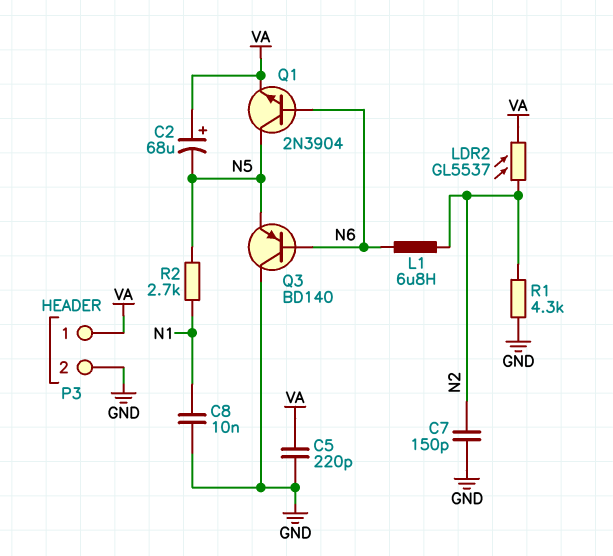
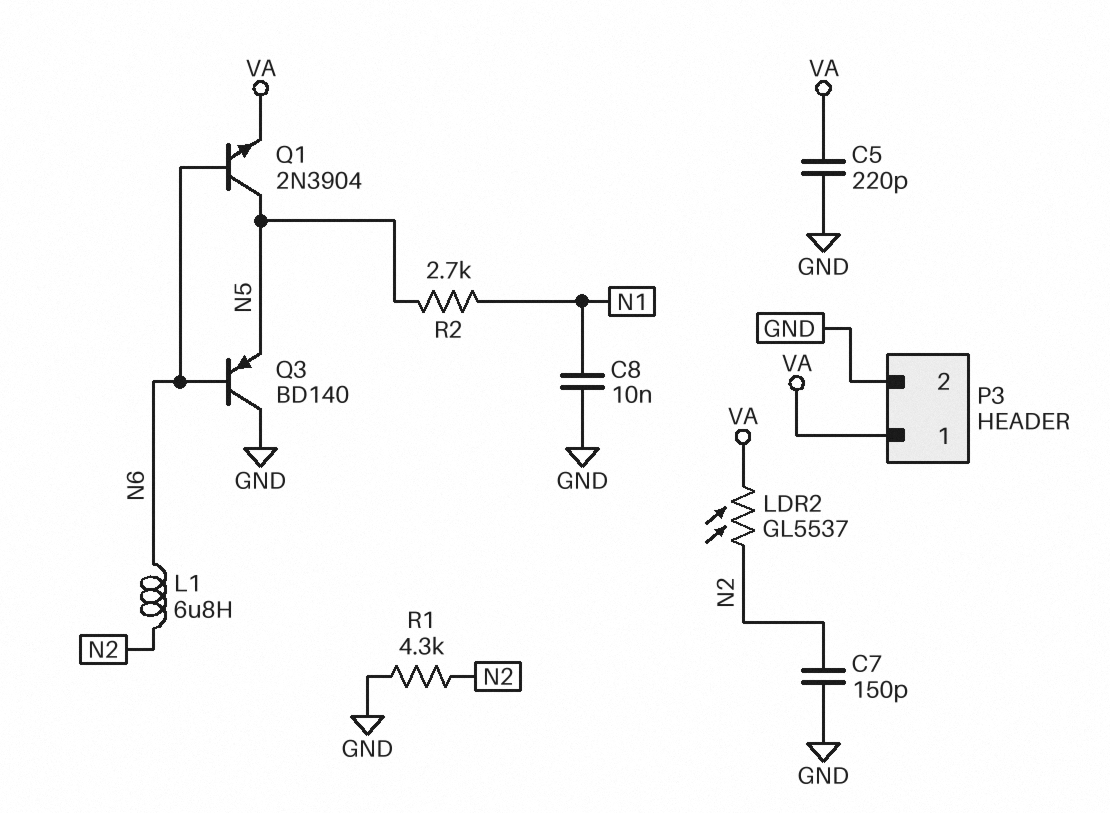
C2: 68uF (plus VA, minus N5) -> none

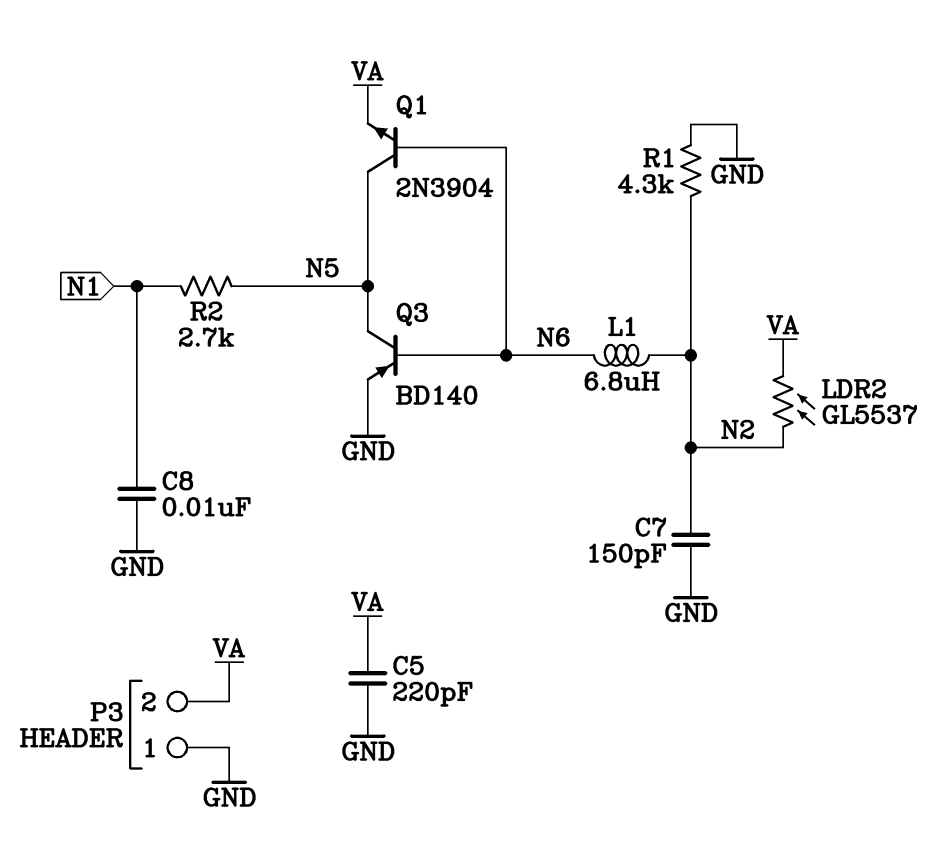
P3 pin 1: VA -> GND
P3 pin 2: GND -> VA
Q3: PNP BD140 (B N6, C GND, E N5) -> PNP BD140 (B N6, C N5, E GND)

